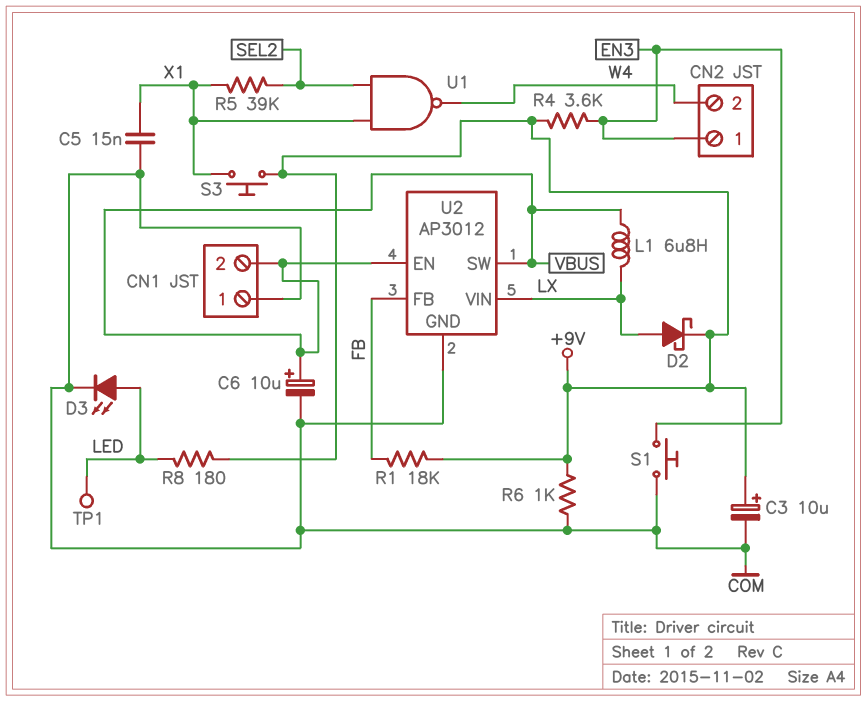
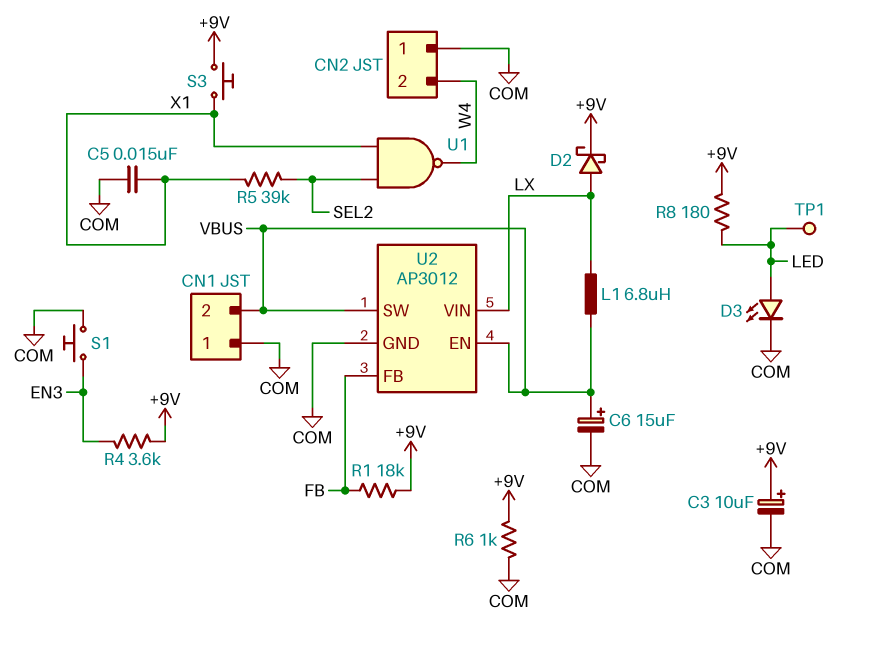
C6: 10uF (plus VBUS, minus COM) -> 15uF (plus VBUS, minus COM)
CN2 pin 1: EN3 -> COM

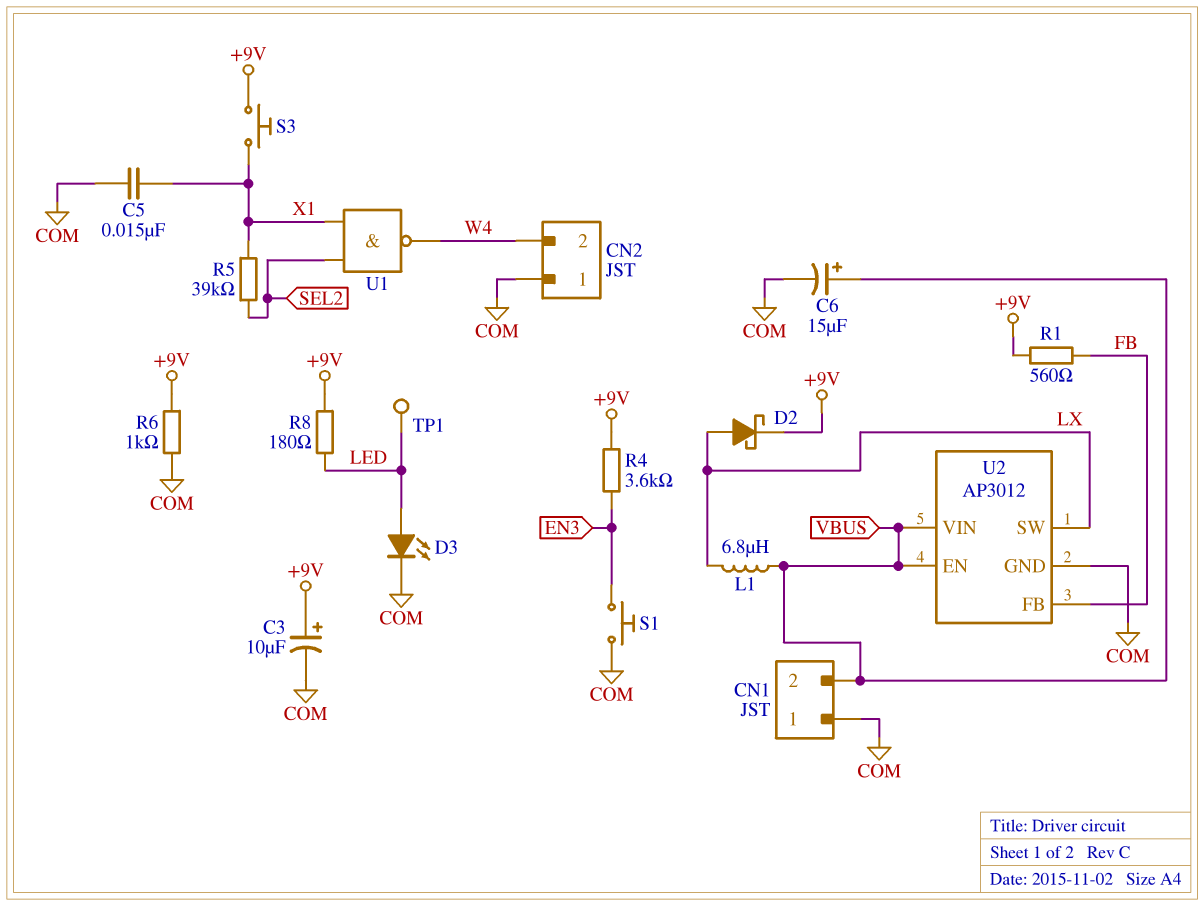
R1: 18k (+9V, FB) -> 560 (+9V, FB)
U2 pin SW: VBUS -> LX
U2 pin VIN: LX -> VBUS

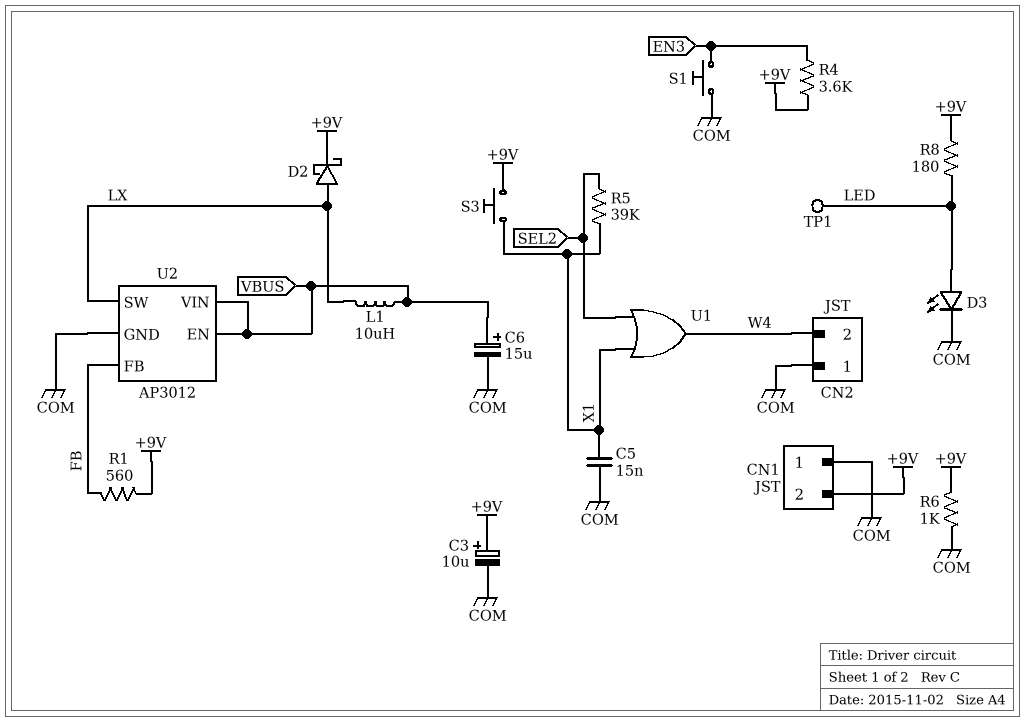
CN1 pin 2: VBUS -> +9V
L1: 6.8uH (LX, VBUS) -> 10uH (LX, VBUS)
U1: NAND (in SEL2, in X1, out W4) -> OR (in SEL2, in X1, out W4)

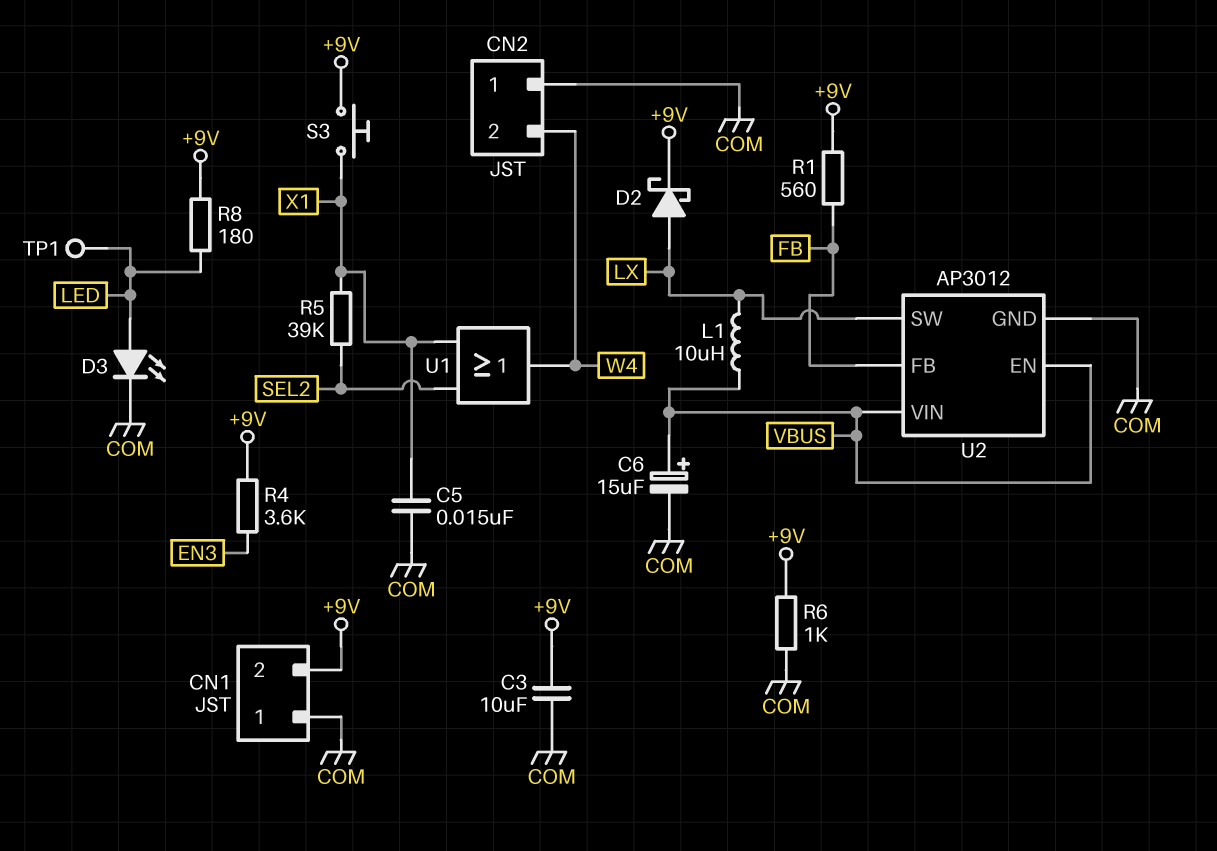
C3: 10uF (plus +9V, minus COM) -> 10uF (+9V, COM)
S1: button (COM, EN3) -> none

